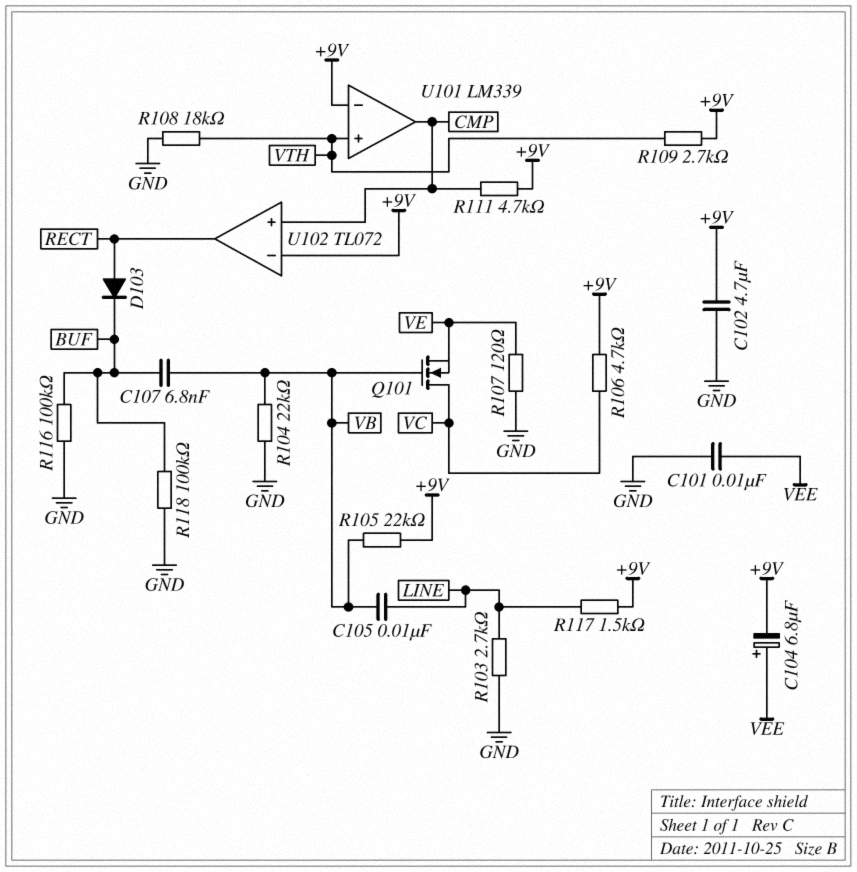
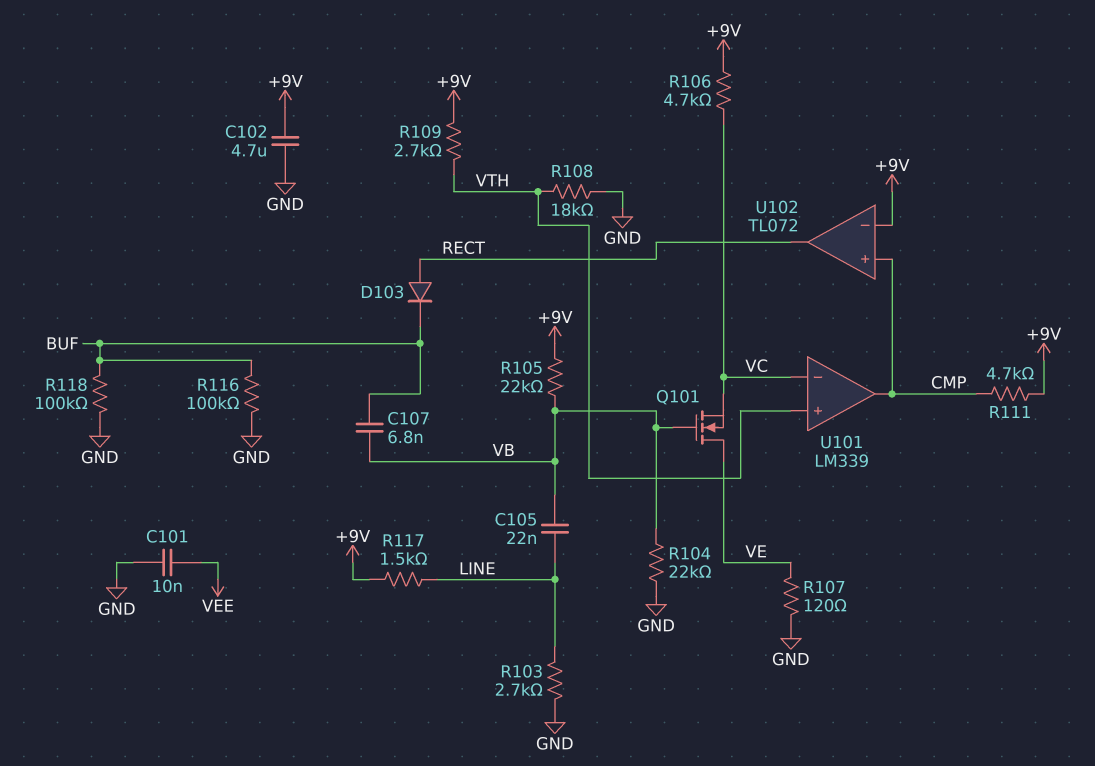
C104: 6.8uF (plus VEE, minus +9V) -> none
C105: 10nF (LINE, VB) -> 22nF (LINE, VB)
Q101: NMOS (G VB, D VC, S VE) -> NMOS (G VB, D VE, S VC)
U101 pin in-: +9V -> VC

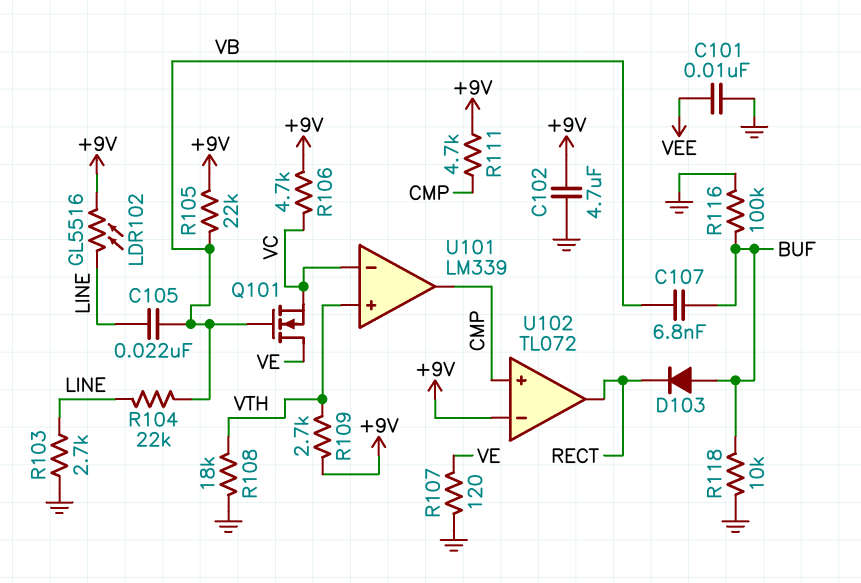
D103: diode (A RECT, K BUF) -> diode (A BUF, K RECT)
LDR102: none -> GL5516 (+9V, LINE)
R104: 22k (GND, VB) -> 22k (LINE, VB)
R117: 1.5k (+9V, LINE) -> none
R118: 100k (BUF, GND) -> 10k (BUF, GND)

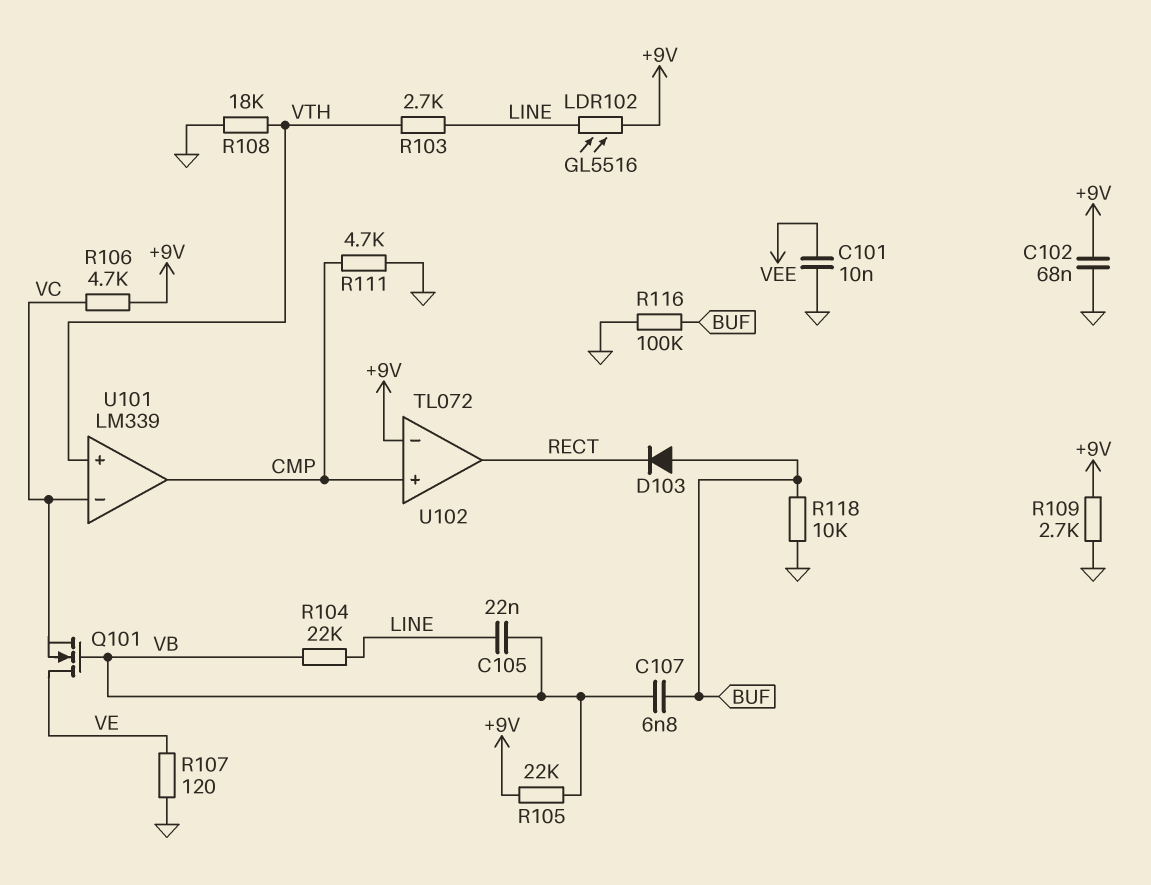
C102: 4.7uF (+9V, GND) -> 68nF (+9V, GND)
R103: 2.7k (GND, LINE) -> 2.7k (LINE, VTH)
R109: 2.7k (+9V, VTH) -> 2.7k (+9V, GND)
R111: 4.7k (+9V, CMP) -> 4.7k (CMP, GND)

